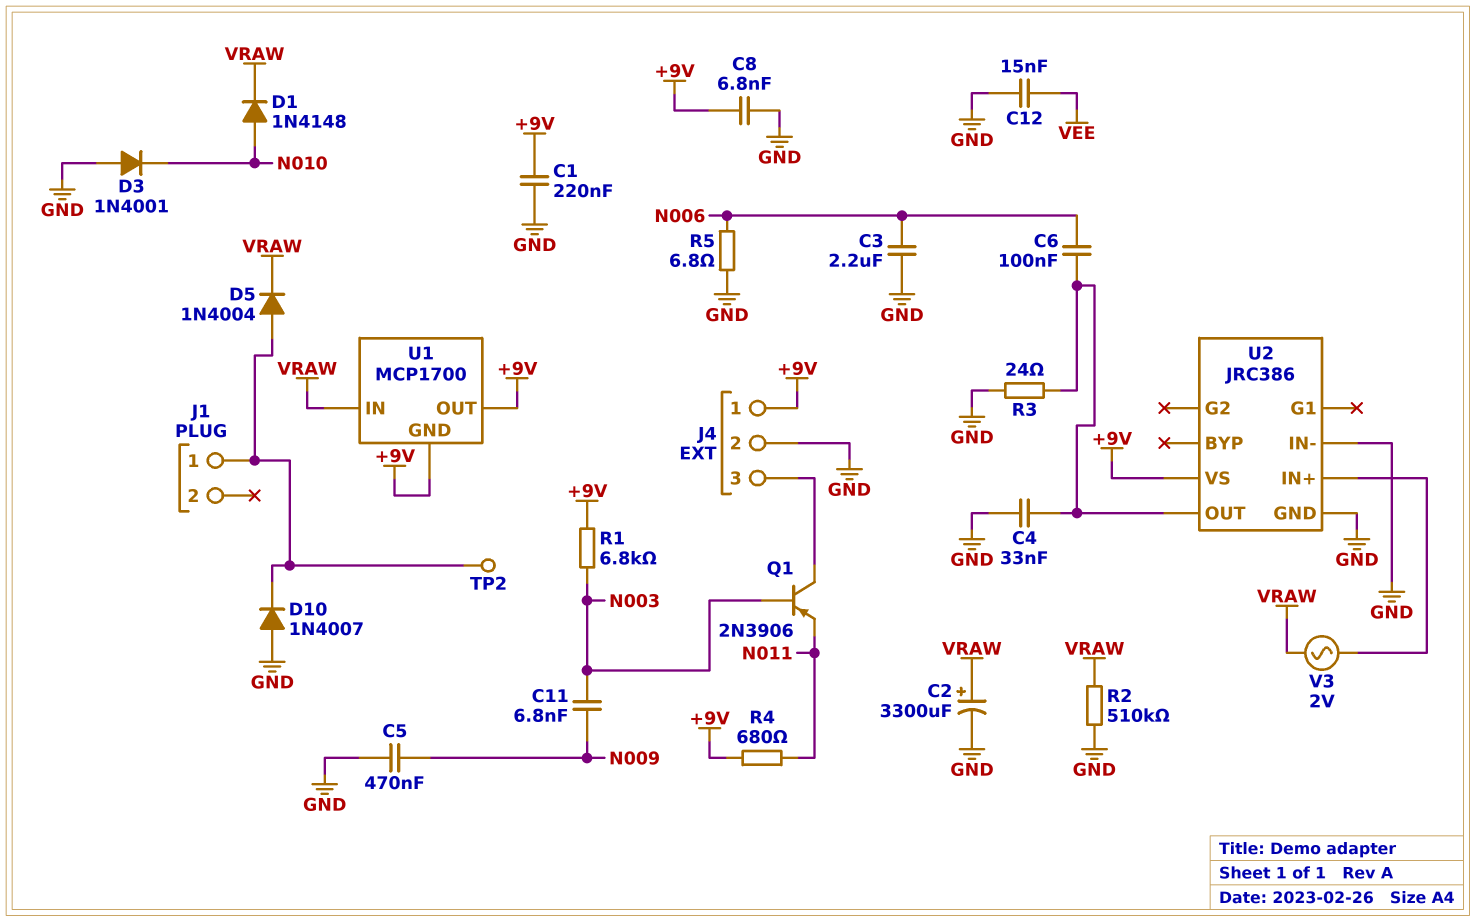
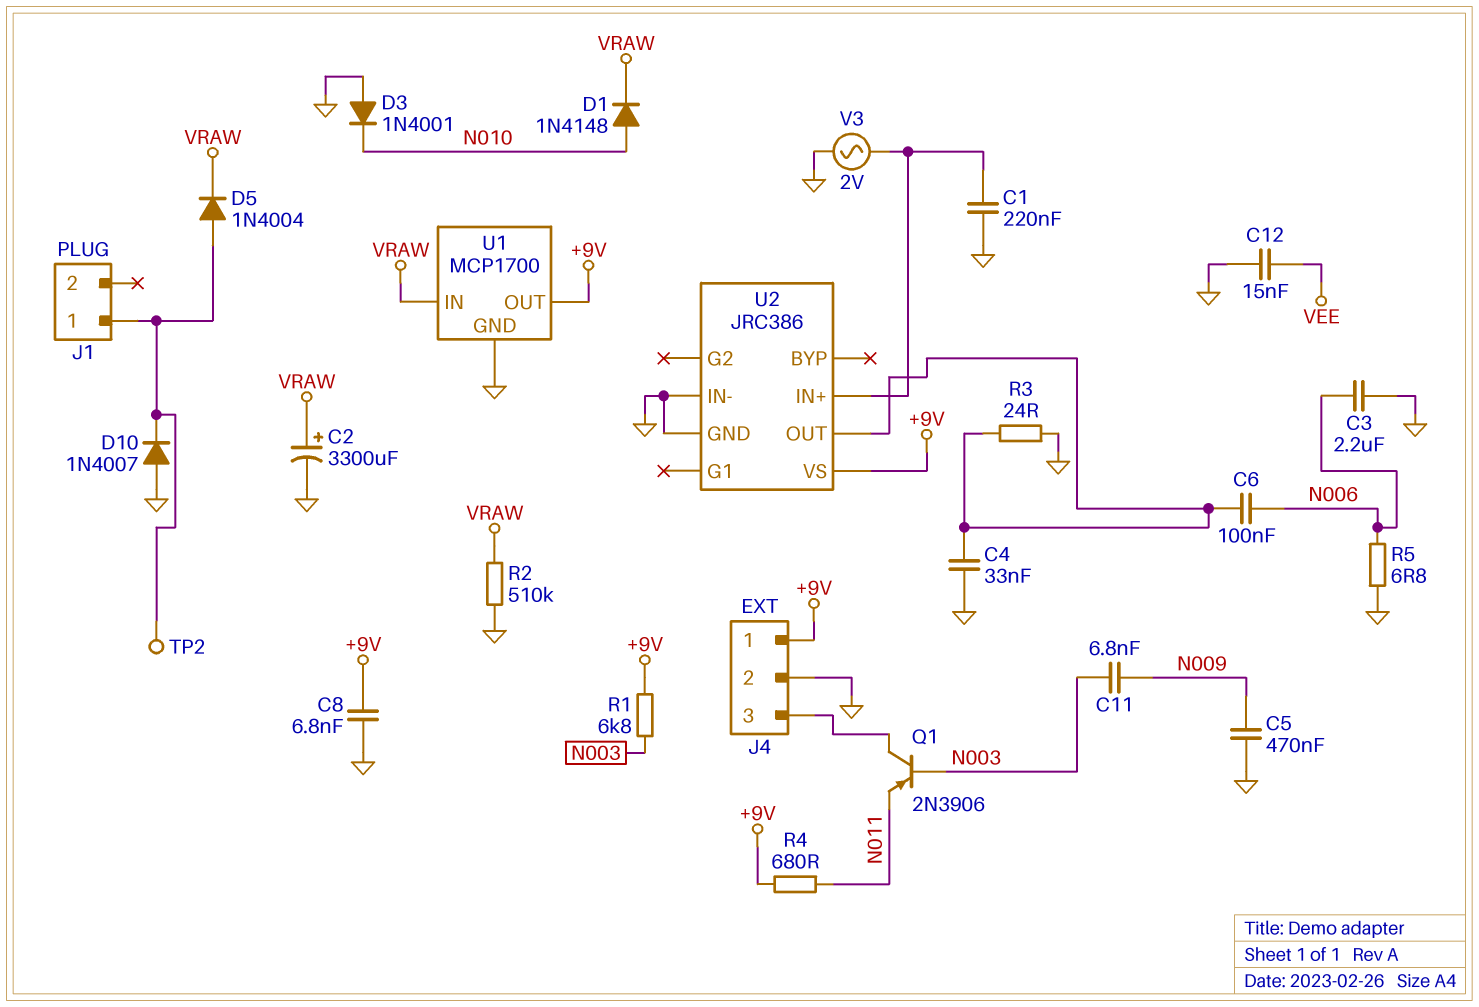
C1: 220nF (+9V, GND) -> 220nF (GND, U2/IN+)
U1 pin GND: +9V -> GND
V3: AC 2V (U2/IN+, VRAW) -> AC 2V (GND, U2/IN+)

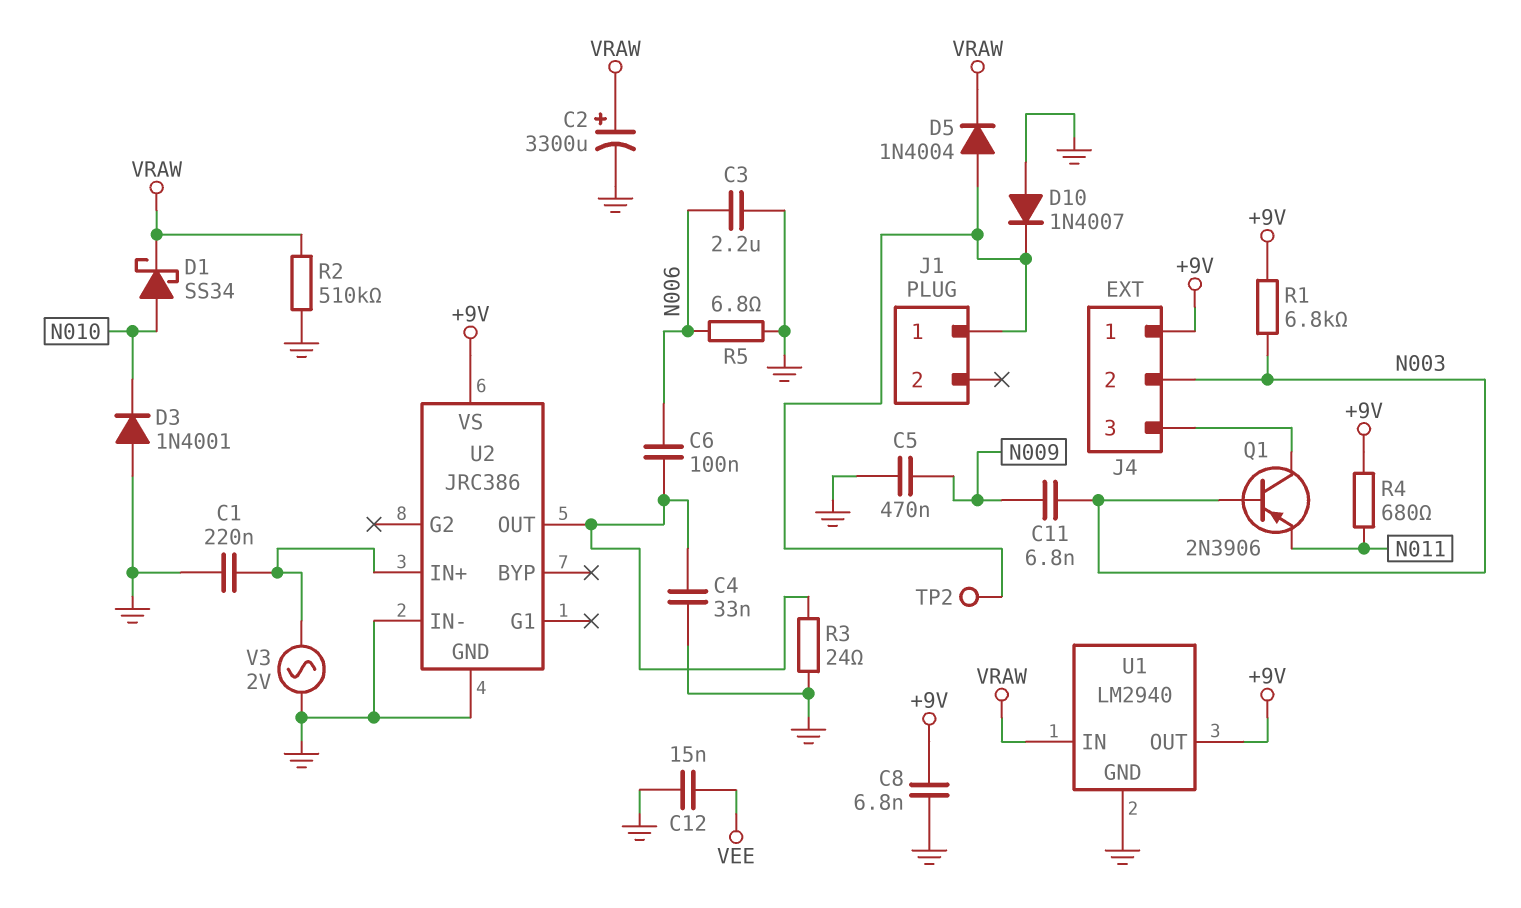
D1: diode 1N4148 (A N010, K VRAW) -> schottky SS34 (A N010, K VRAW)
J4 pin 2: GND -> N003
U1: MCP1700 -> LM2940

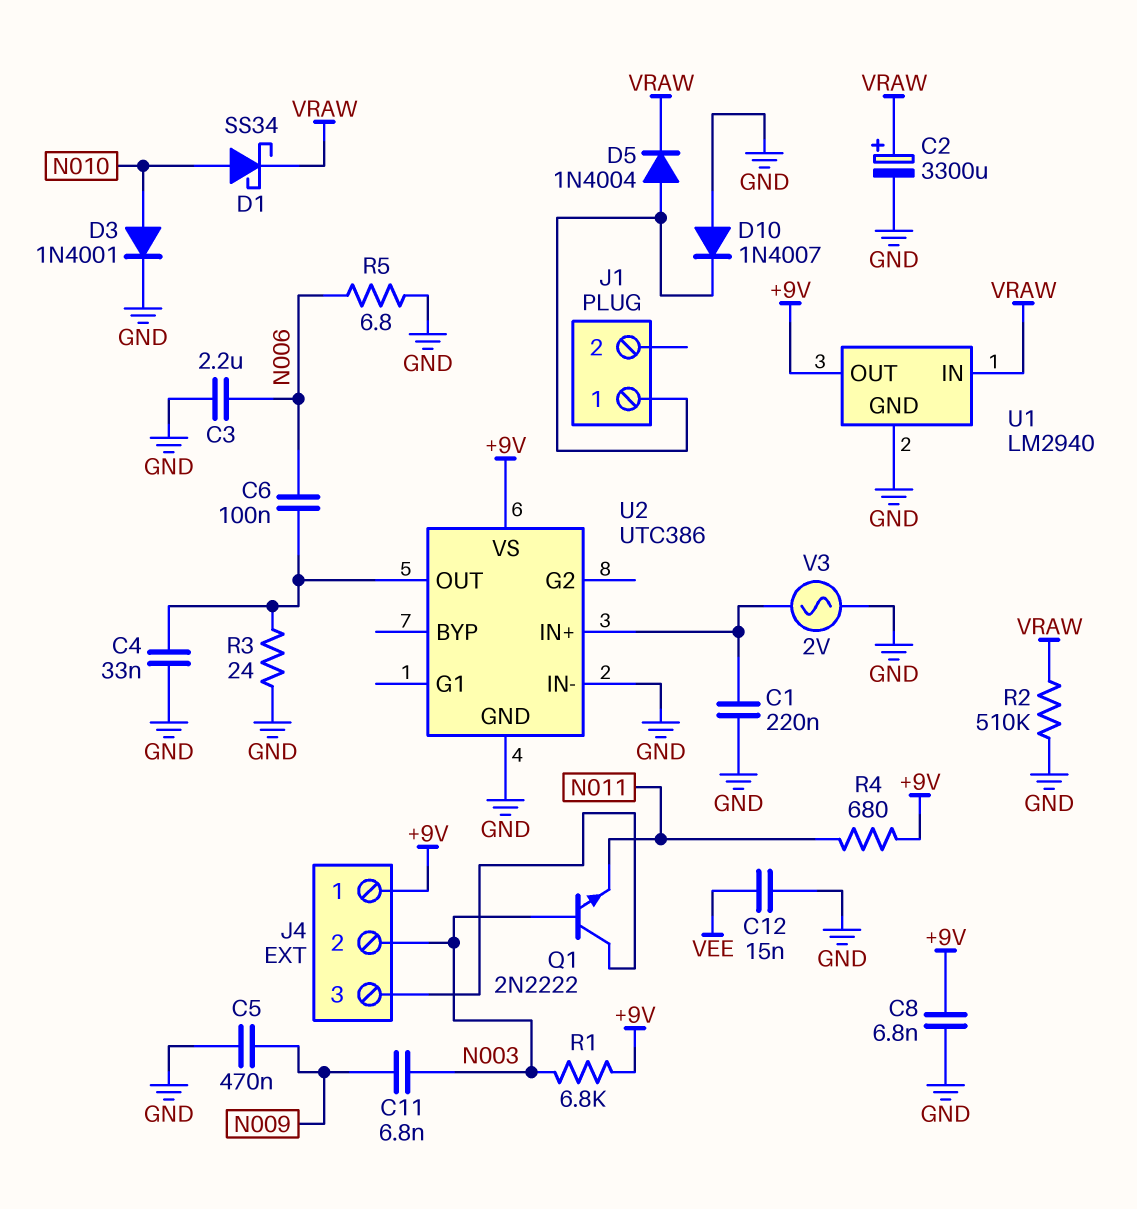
D3: diode 1N4001 (A GND, K N010) -> diode 1N4001 (A N010, K GND)
Q1: PNP 2N3906 (B N003, C J4/3, E N011) -> NPN 2N2222 (B N003, C J4/3, E N011)
TP2: test point (J1/1) -> none
U2: JRC386 -> UTC386

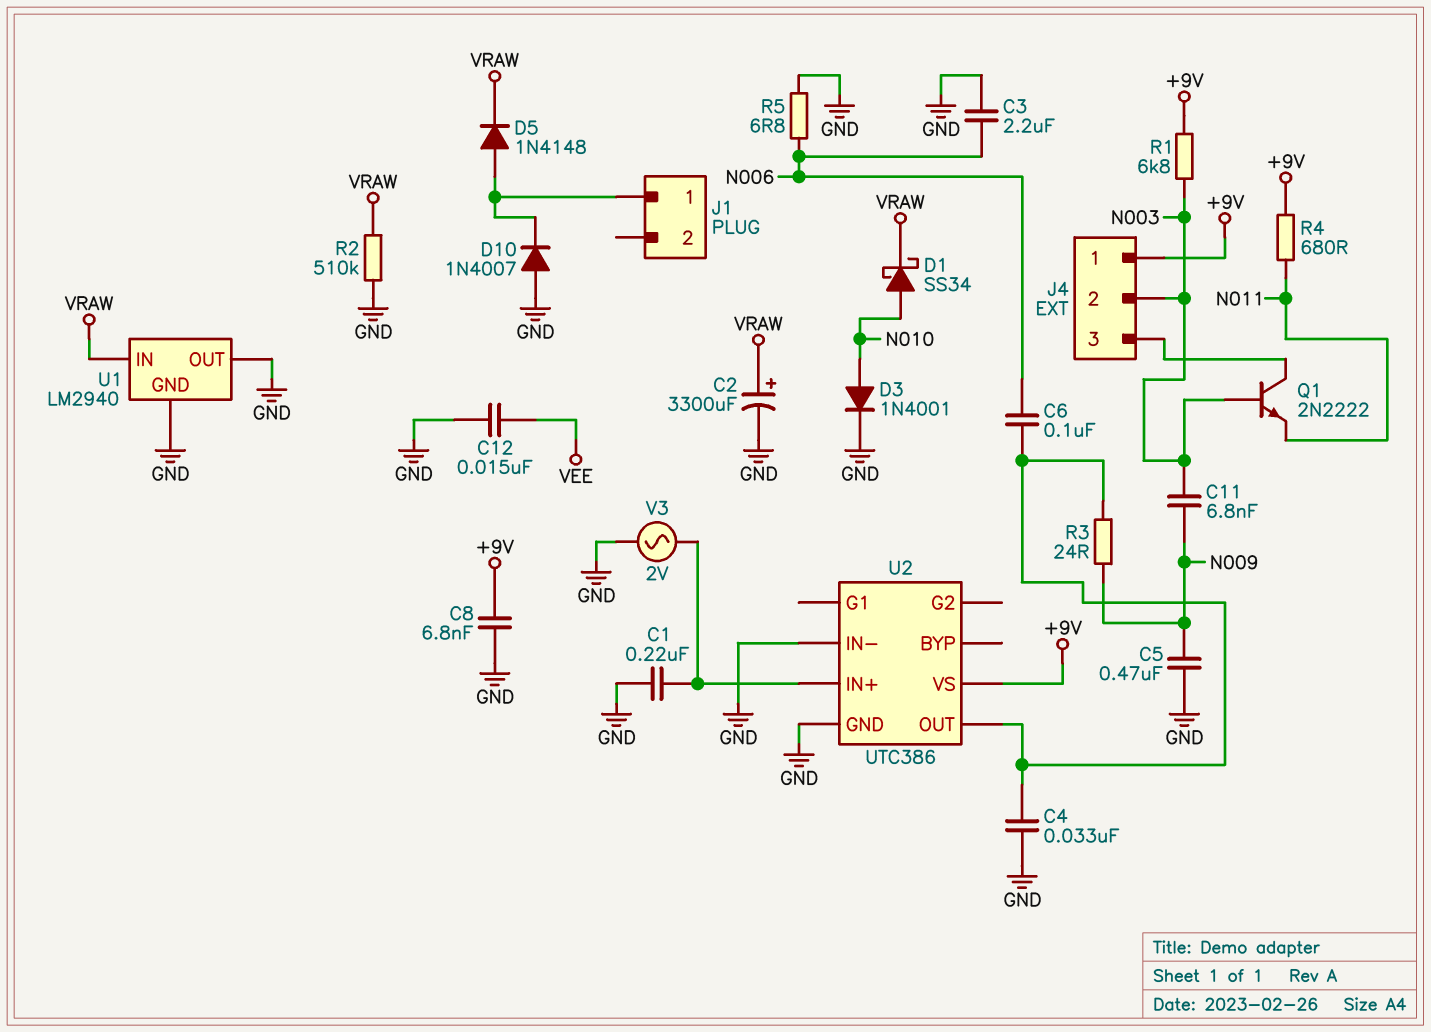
D5: diode 1N4004 (A J1/1, K VRAW) -> diode 1N4148 (A J1/1, K VRAW)
R3: 24 (GND, U2/OUT) -> 24 (N009, U2/OUT)
U1 pin OUT: +9V -> GND

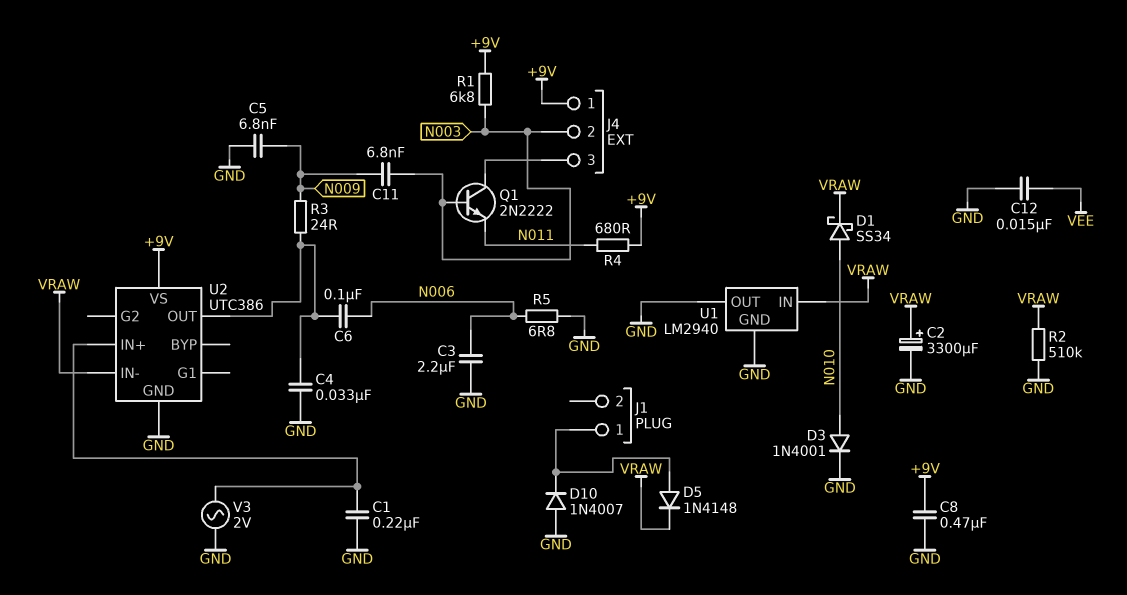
C5: 470nF (GND, N009) -> 6.8nF (GND, N009)
C8: 6.8nF (+9V, GND) -> 470nF (+9V, GND)
U2 pin IN-: GND -> VRAW

